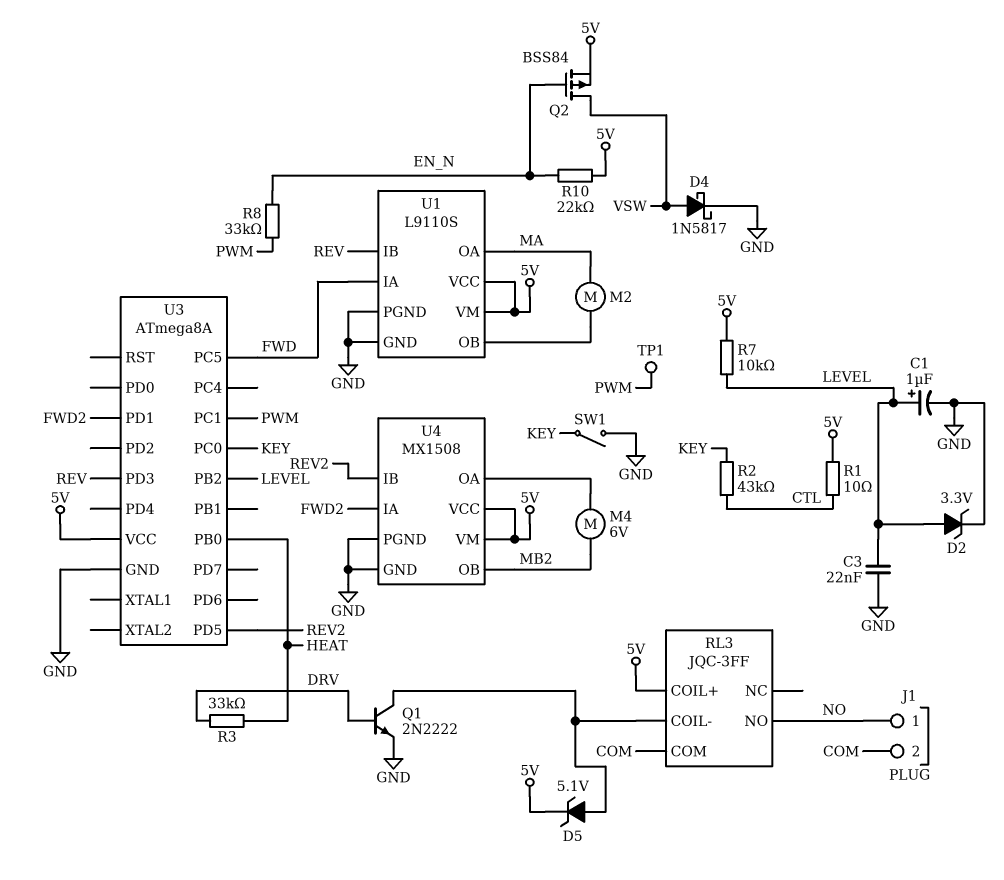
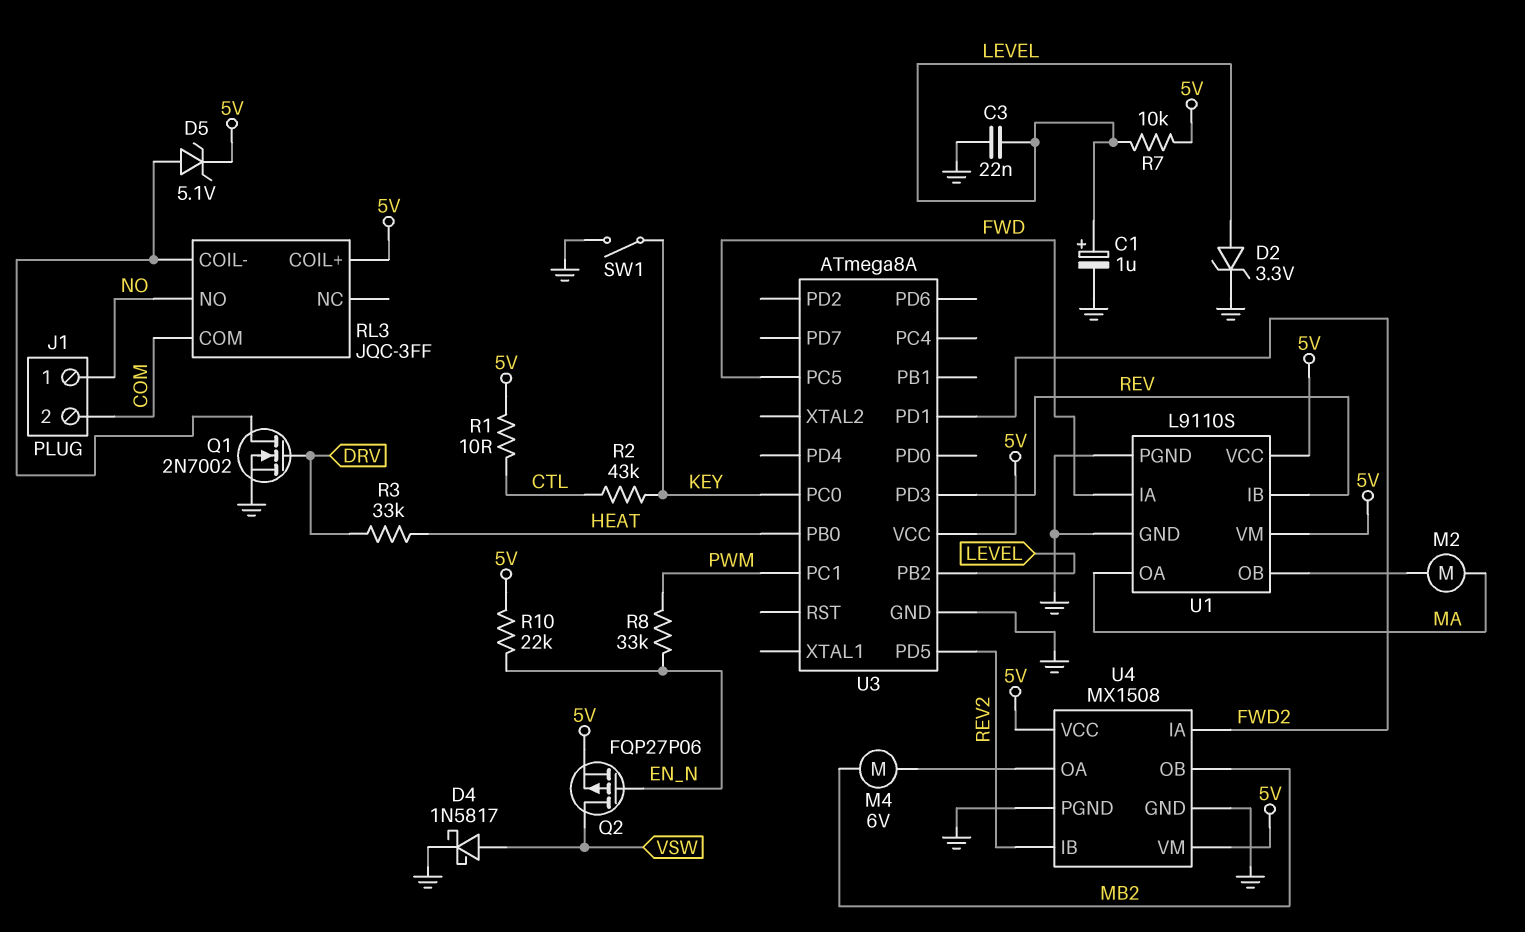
Q1: NPN 2N2222 (B DRV, C RL3/COIL-, E GND) -> NMOS 2N7002 (G DRV, D RL3/COIL-, S GND)
Q2: PMOS BSS84 (G EN_N, D VSW, S 5V) -> PMOS FQP27P06 (G EN_N, D VSW, S 5V)
TP1: test point (PWM) -> none

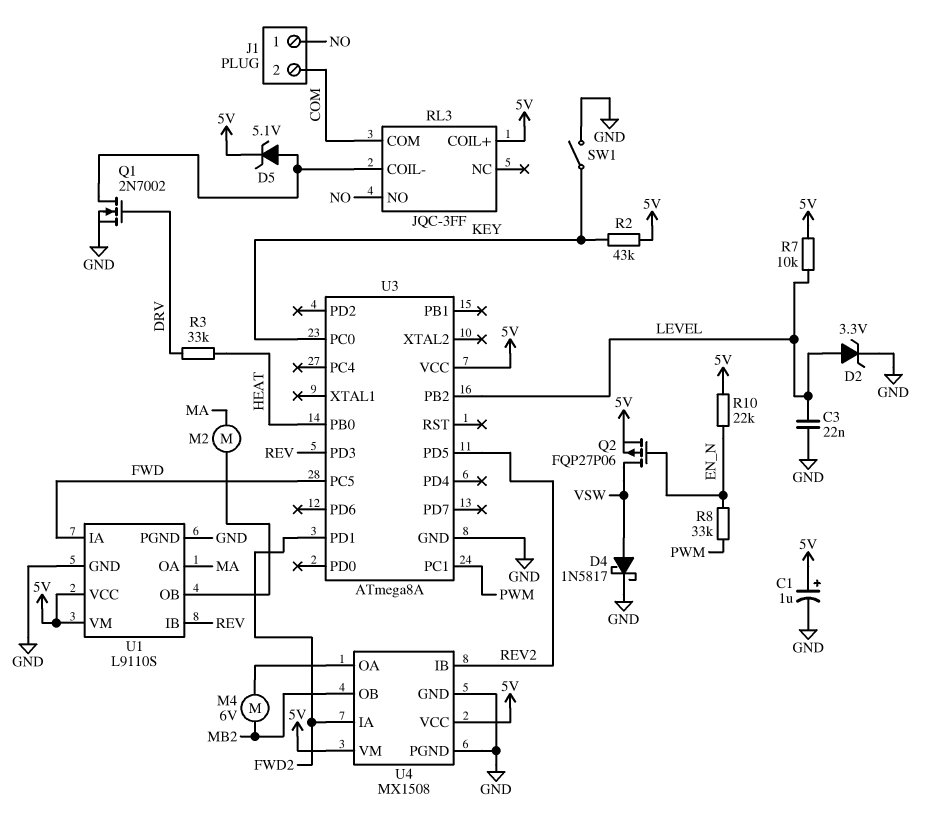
C1: 1uF (plus LEVEL, minus GND) -> 1uF (plus 5V, minus GND)
R1: 10 (5V, CTL) -> none
R2: 43k (CTL, KEY) -> 43k (5V, KEY)

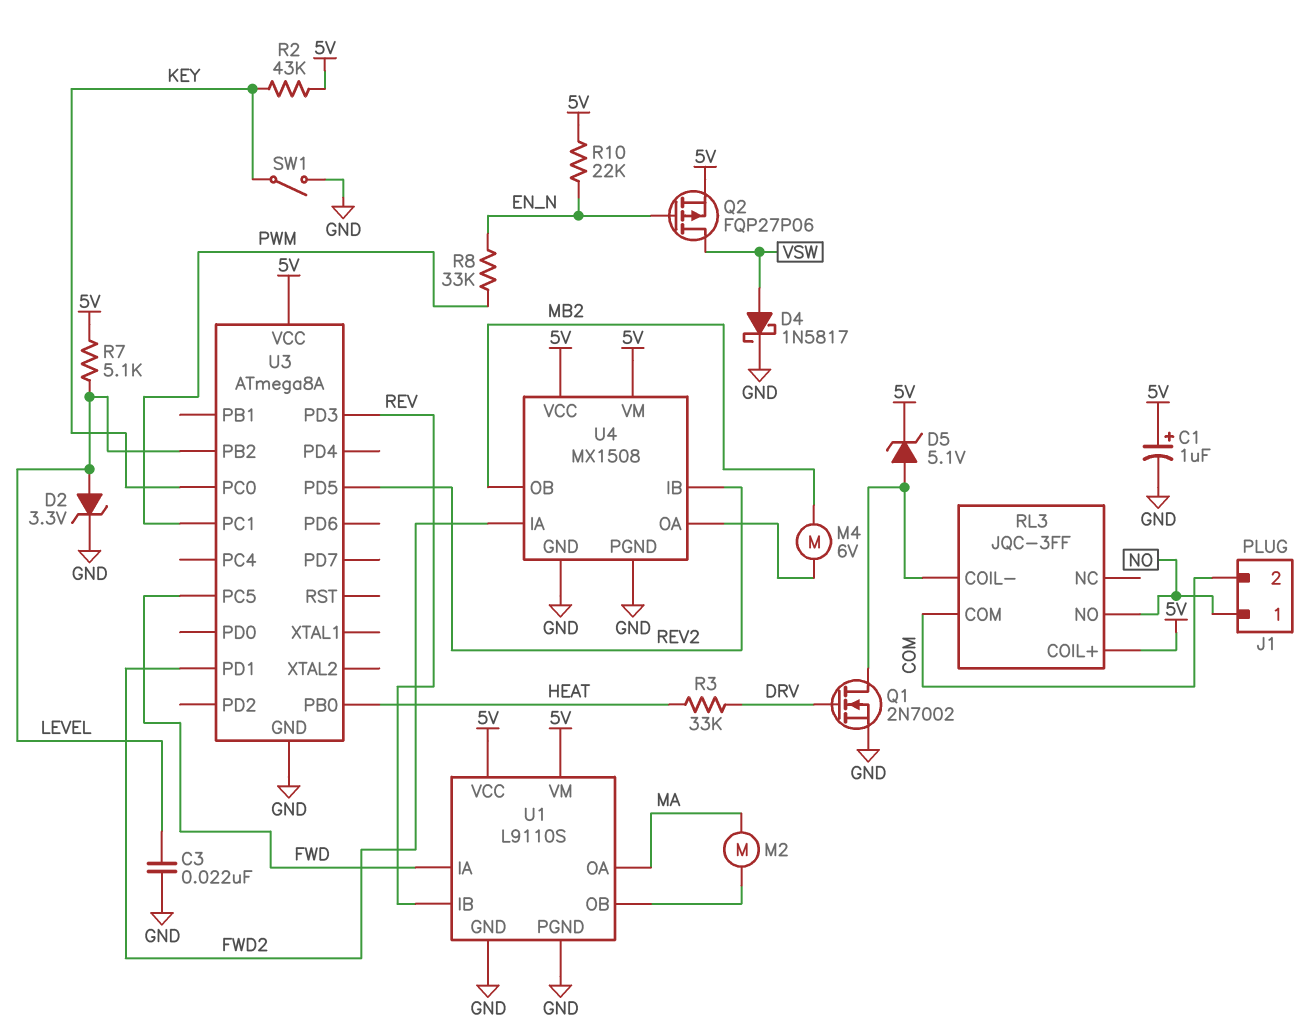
R7: 10k (5V, LEVEL) -> 5.1k (5V, LEVEL)

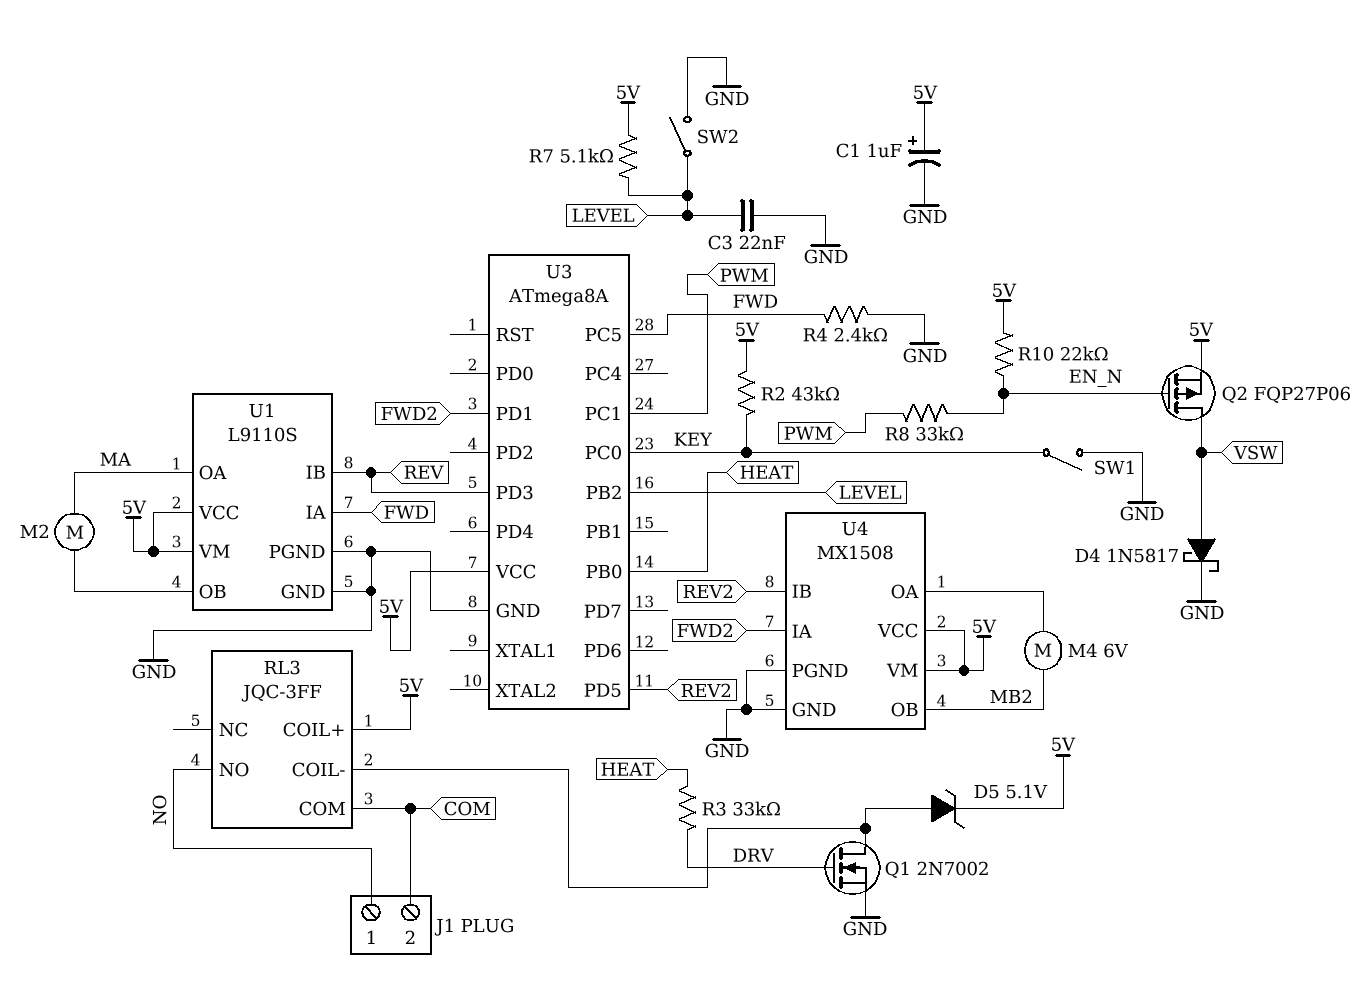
D2: zener 3.3V (A LEVEL, K GND) -> none
R4: none -> 2.4k (FWD, GND)
SW2: none -> switch (GND, LEVEL)

